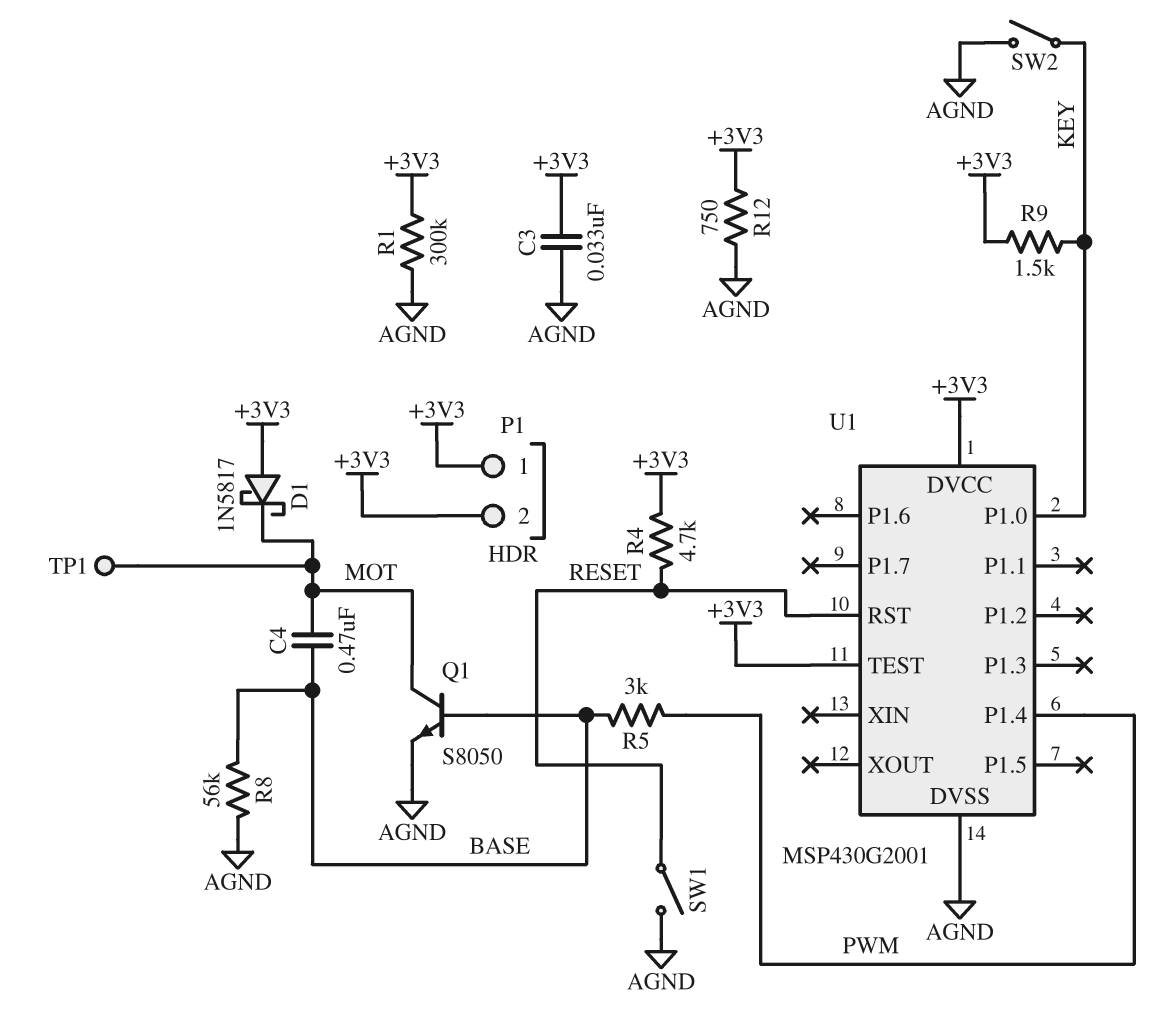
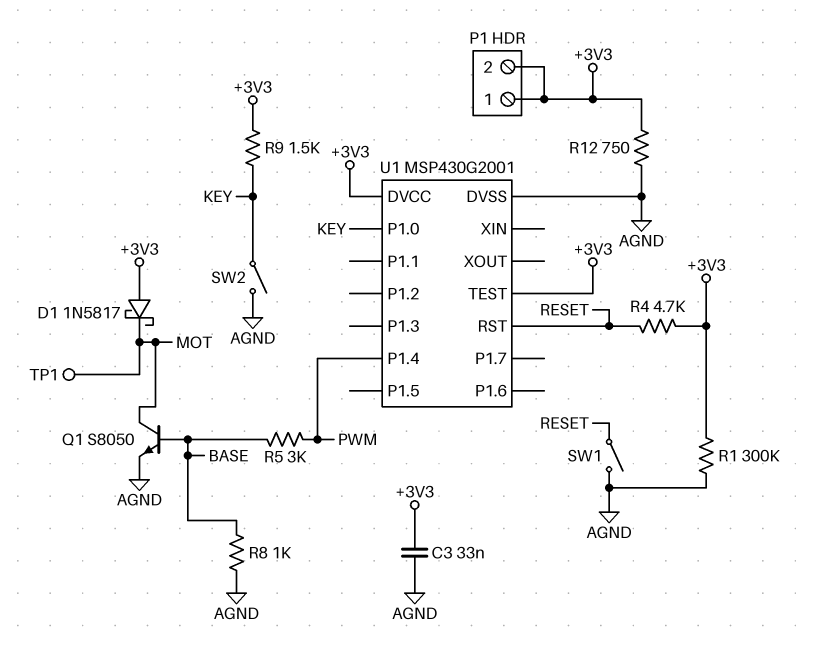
C4: 470nF (BASE, MOT) -> none
R8: 56k (AGND, BASE) -> 1k (AGND, BASE)

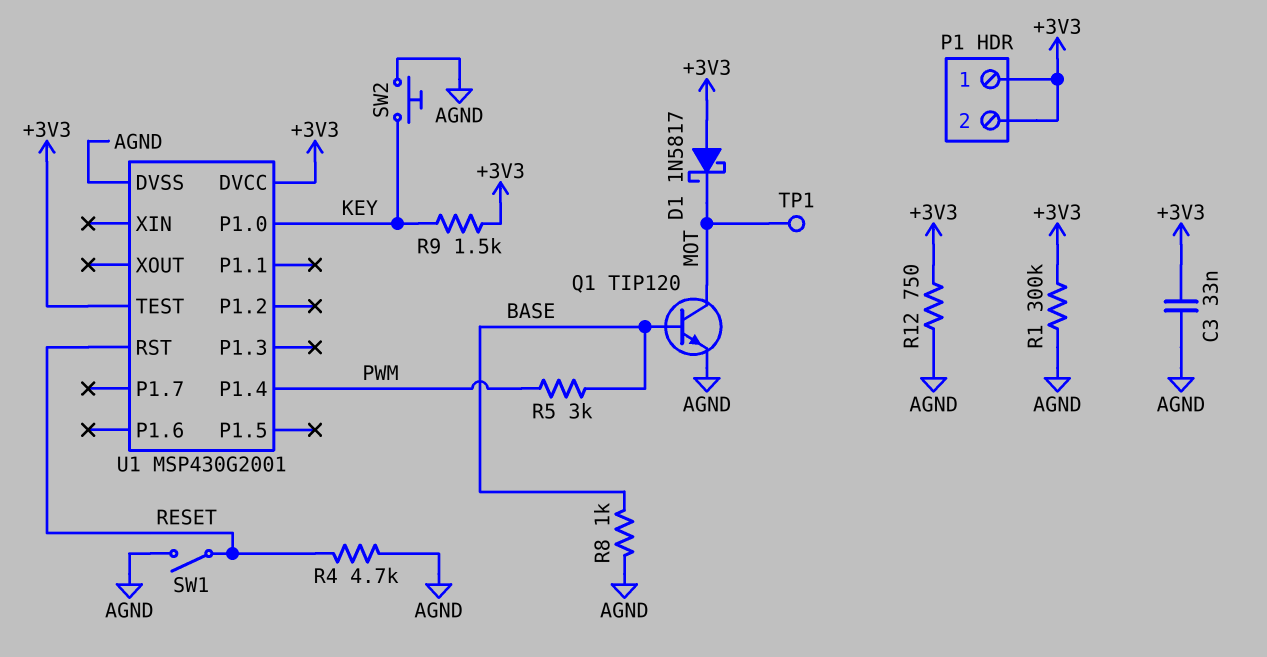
Q1: NPN S8050 (B BASE, C MOT, E AGND) -> NPN TIP120 (B BASE, C MOT, E AGND)
R4: 4.7k (+3V3, RESET) -> 4.7k (AGND, RESET)
SW2: switch (AGND, KEY) -> button (AGND, KEY)

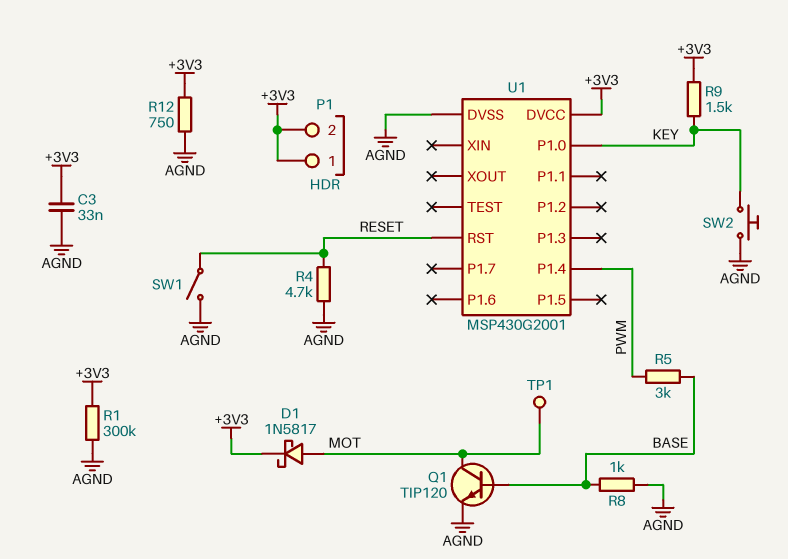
D1: schottky 1N5817 (A +3V3, K MOT) -> schottky 1N5817 (A MOT, K +3V3)
U1 pin TEST: +3V3 -> none

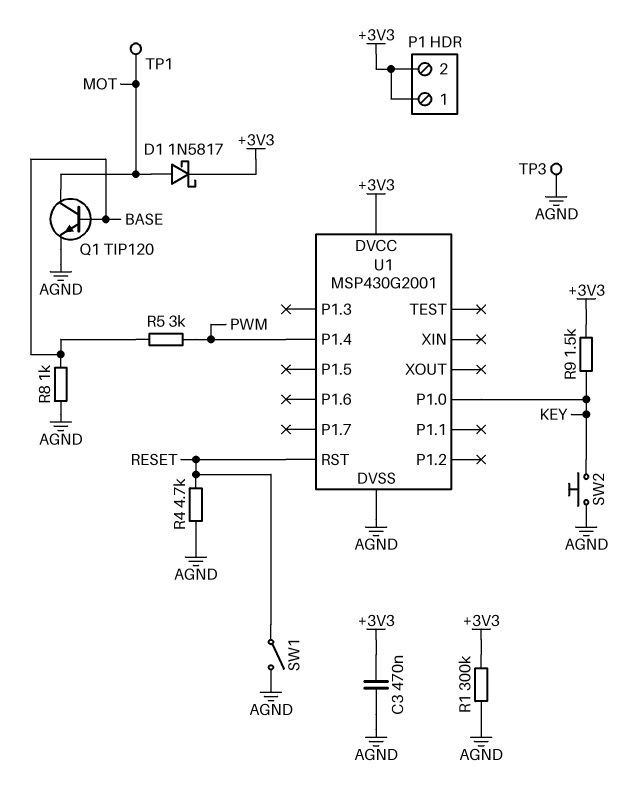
C3: 33nF (+3V3, AGND) -> 470nF (+3V3, AGND)
R12: 750 (+3V3, AGND) -> none
TP3: none -> test point (AGND)

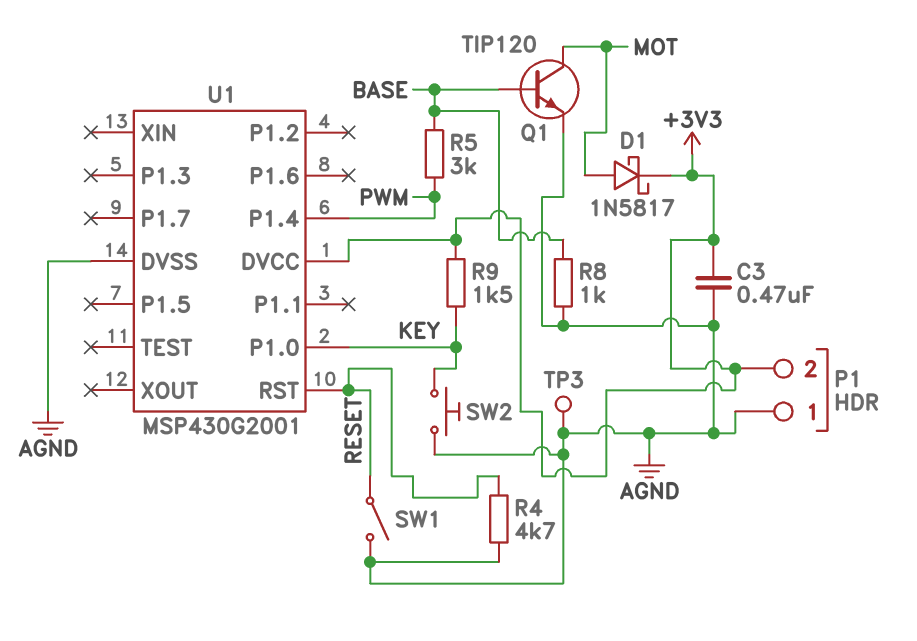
P1 pin 1: +3V3 -> AGND
R1: 300k (+3V3, AGND) -> none
TP1: test point (MOT) -> none

